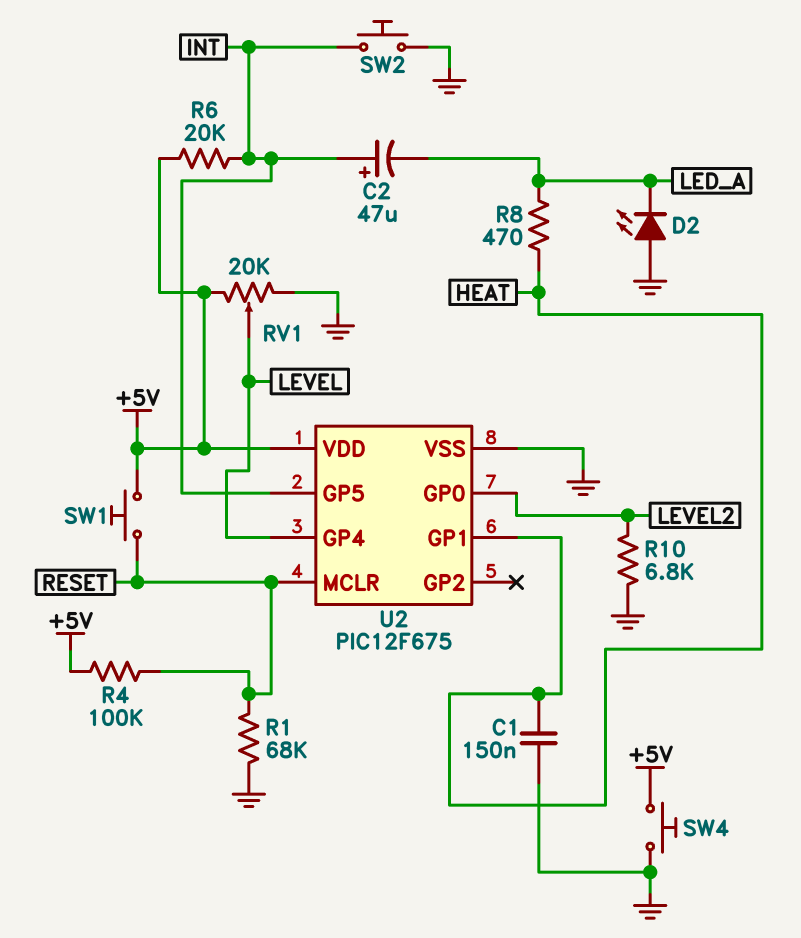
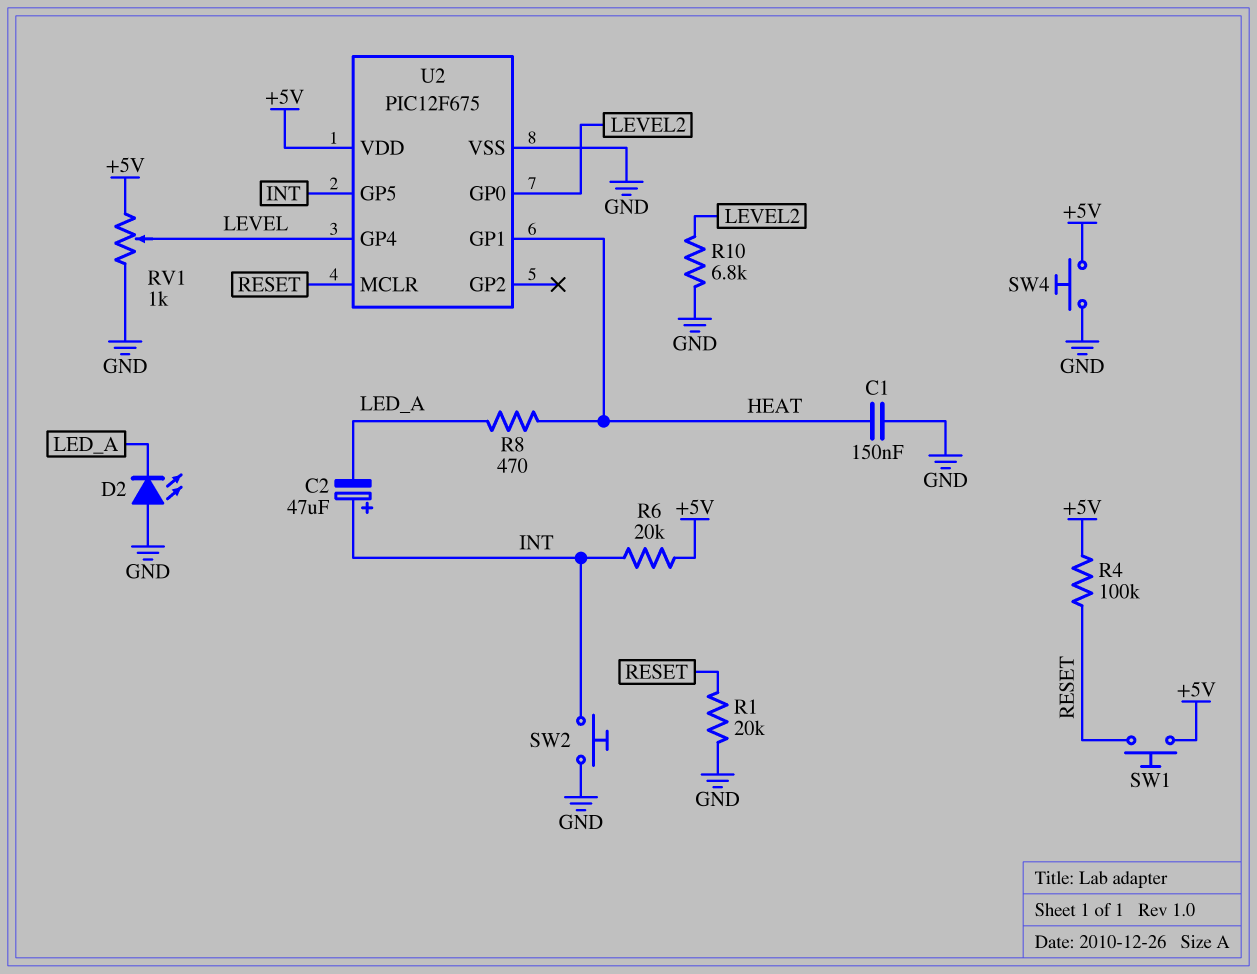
R1: 68k (GND, RESET) -> 20k (GND, RESET)
RV1: 20k (+5V, GND, wiper LEVEL) -> 1k (+5V, GND, wiper LEVEL)

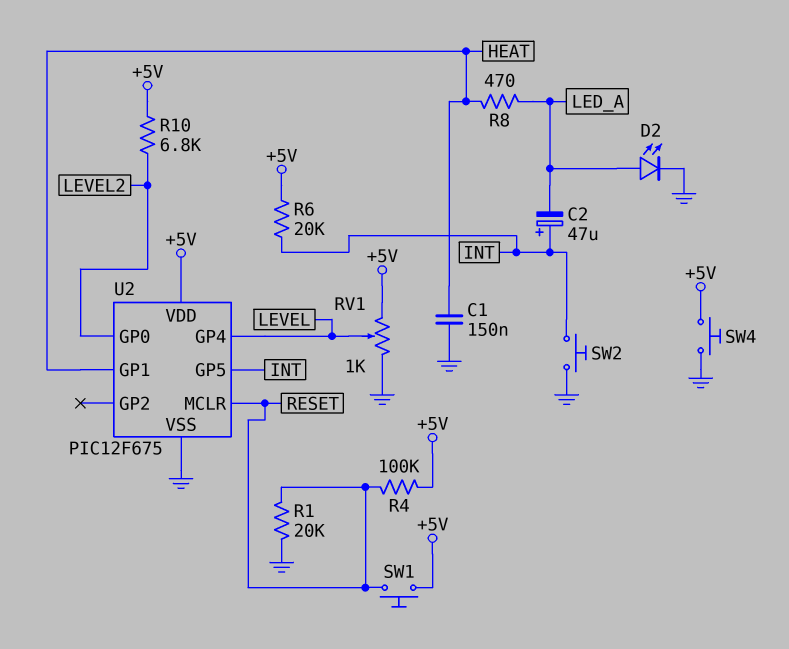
D2: LED (A GND, K LED_A) -> LED (A LED_A, K GND)
R10: 6.8k (GND, LEVEL2) -> 6.8k (+5V, LEVEL2)

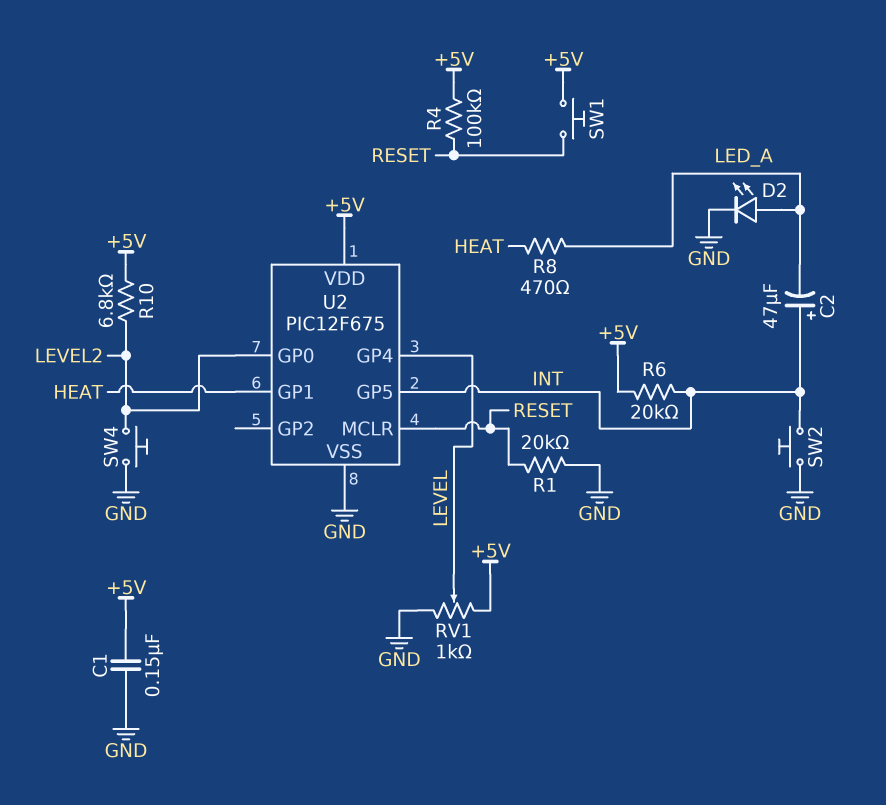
C1: 150nF (GND, HEAT) -> 150nF (+5V, GND)
SW4: button (+5V, GND) -> button (GND, LEVEL2)

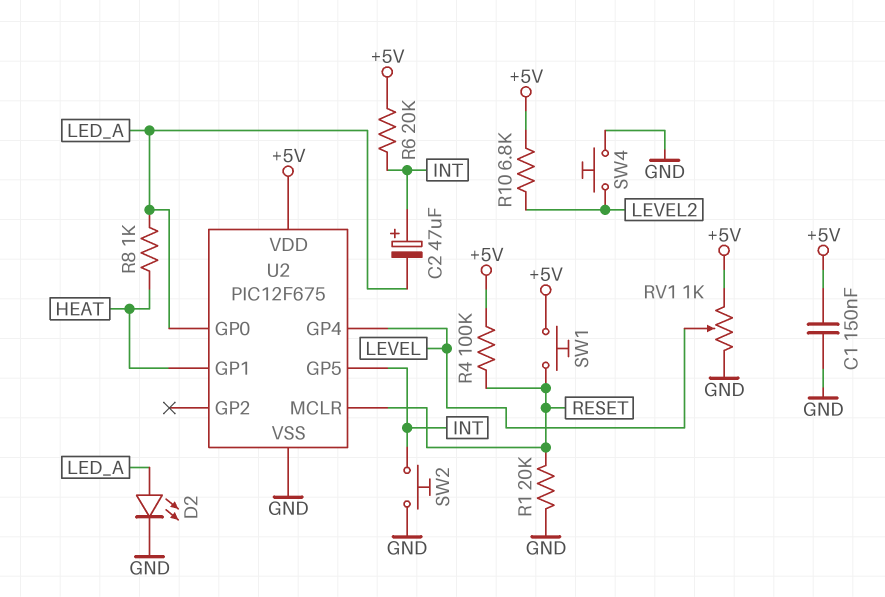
R8: 470 (HEAT, LED_A) -> 1k (HEAT, LED_A)
U2 pin GP0: LEVEL2 -> LED_A

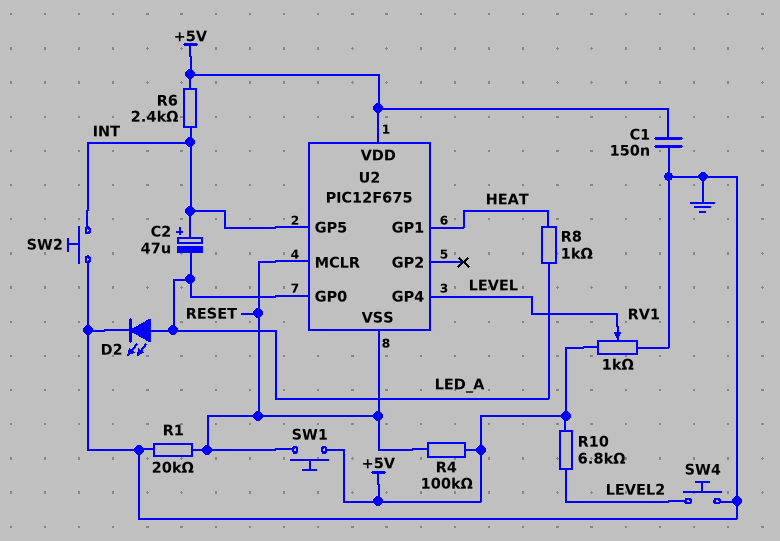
R6: 20k (+5V, INT) -> 2.4k (+5V, INT)
U2 pin VSS: GND -> RESET

